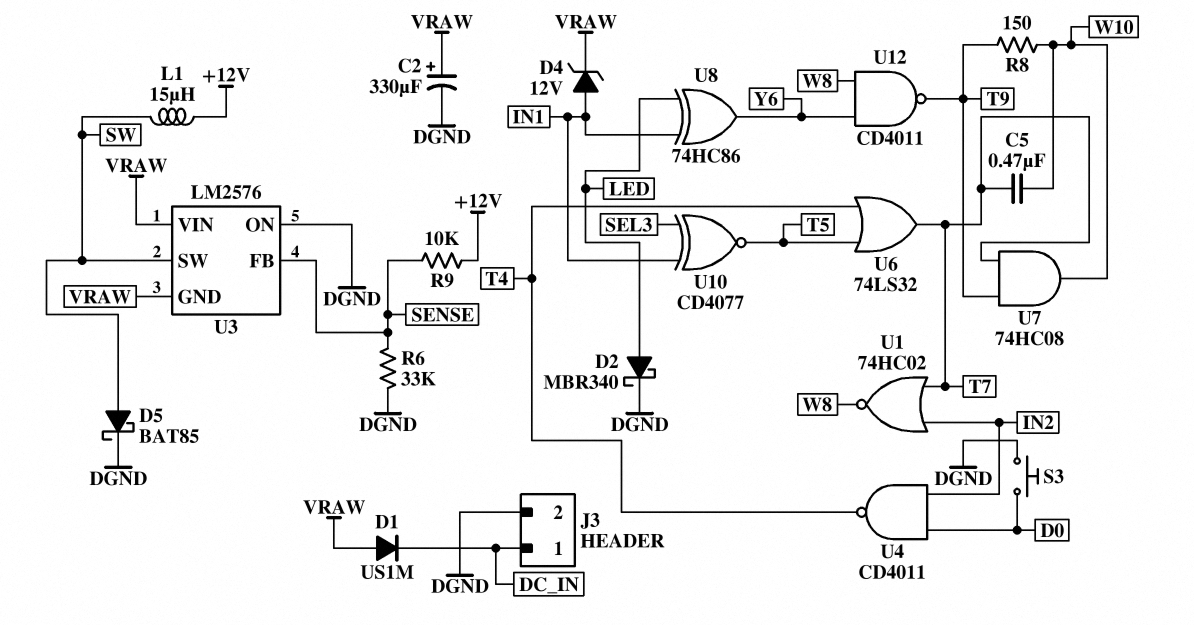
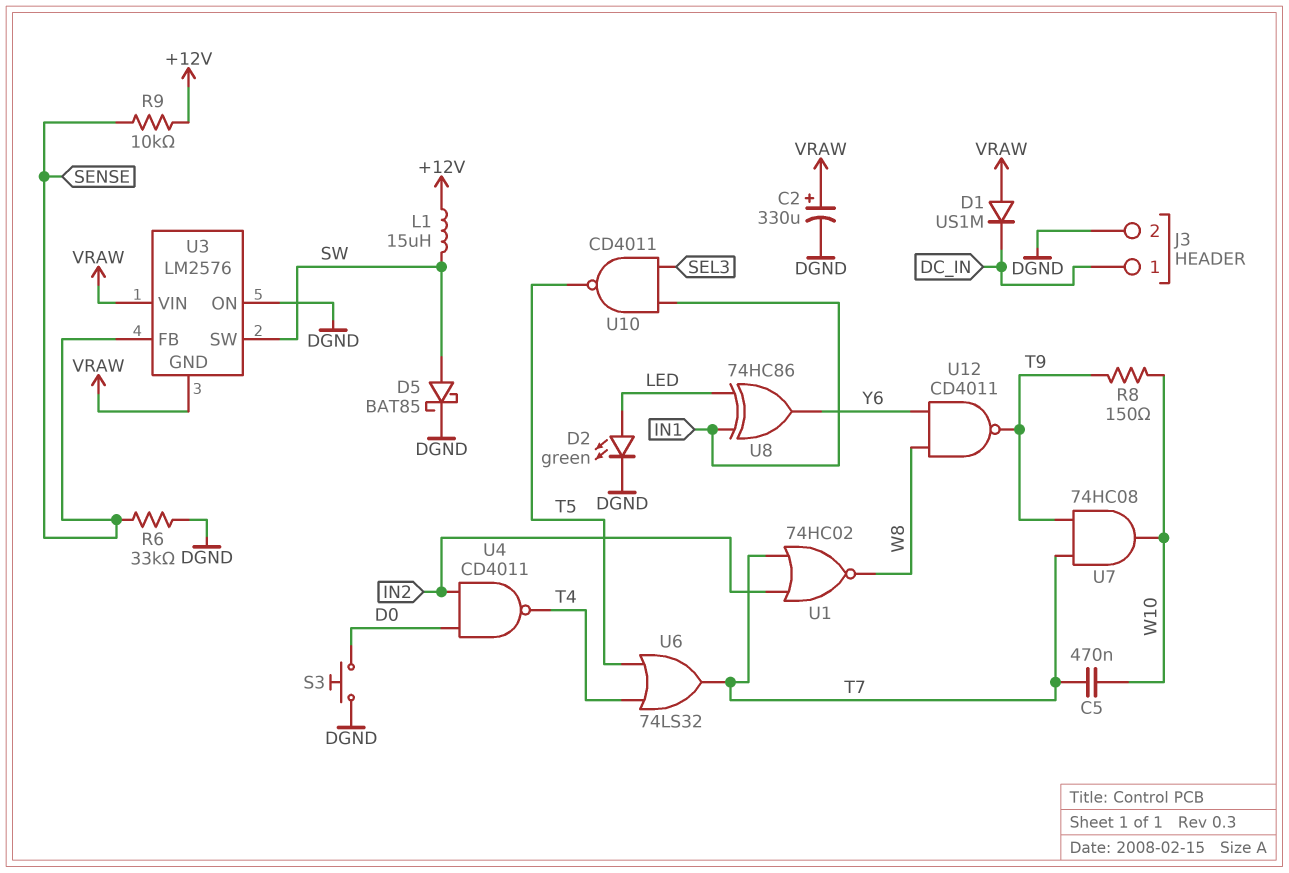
D2: schottky MBR340 (A LED, K DGND) -> LED green (A LED, K DGND)
D4: zener 12V (A IN1, K VRAW) -> none
U10: XNOR CD4077 (in IN1, in SEL3, out T5) -> NAND CD4011 (in IN1, in SEL3, out T5)

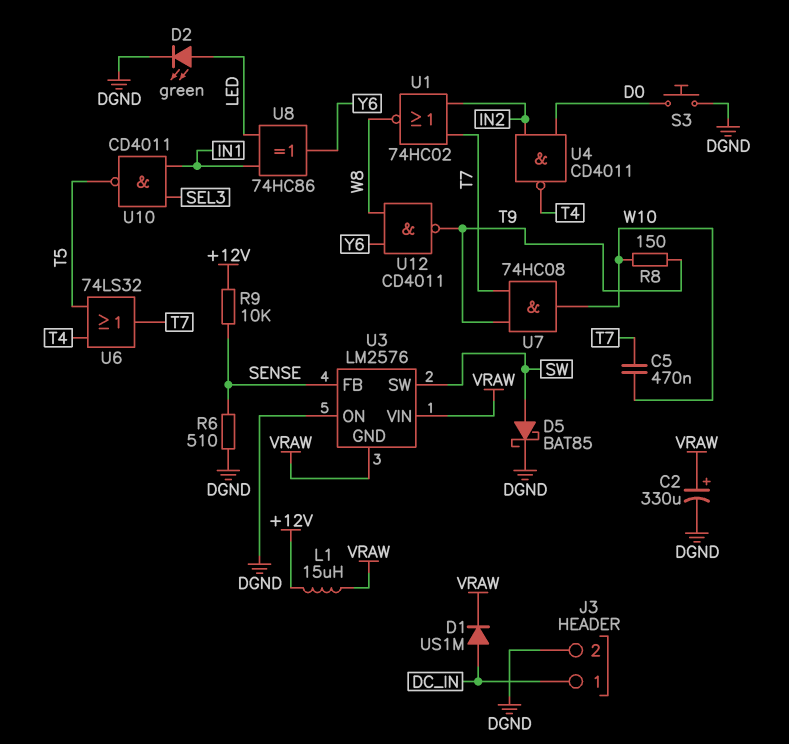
D1: diode US1M (A VRAW, K DC_IN) -> diode US1M (A DC_IN, K VRAW)
L1: 15uH (+12V, SW) -> 15uH (+12V, VRAW)
R6: 33k (DGND, SENSE) -> 510 (DGND, SENSE)

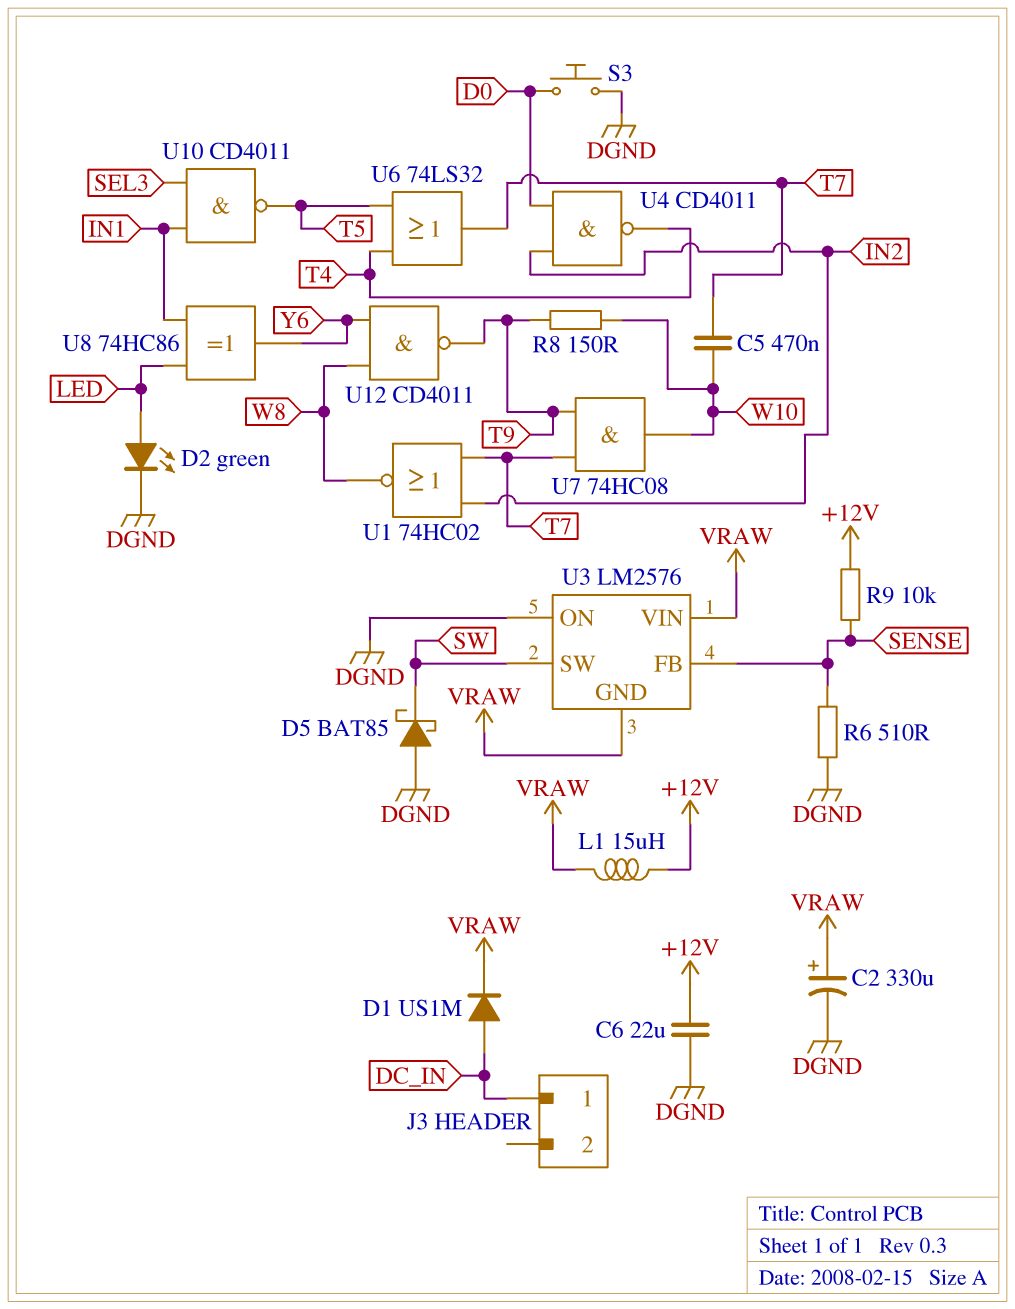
C6: none -> 22uF (+12V, DGND)
D5: schottky BAT85 (A SW, K DGND) -> schottky BAT85 (A DGND, K SW)
J3 pin 2: DGND -> none

